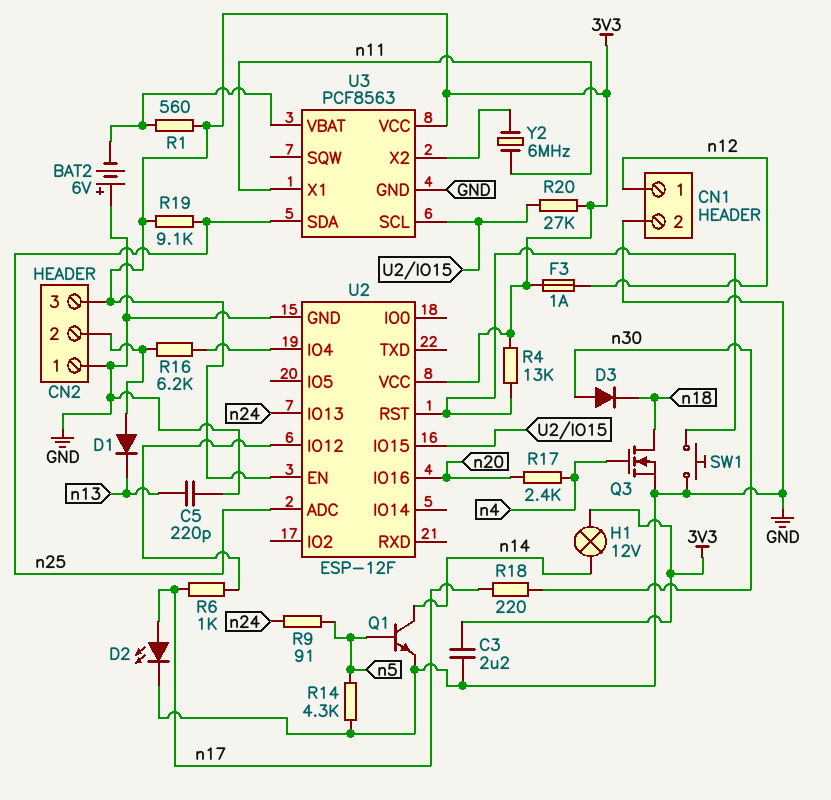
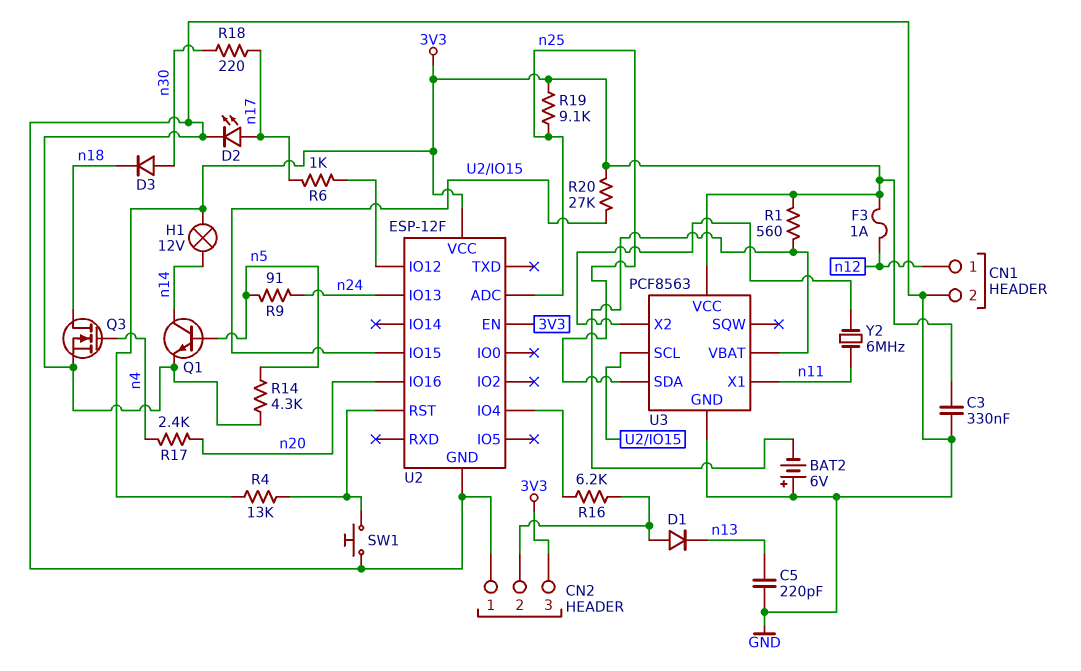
C3: 2.2uF (3V3, GND) -> 330nF (3V3, GND)

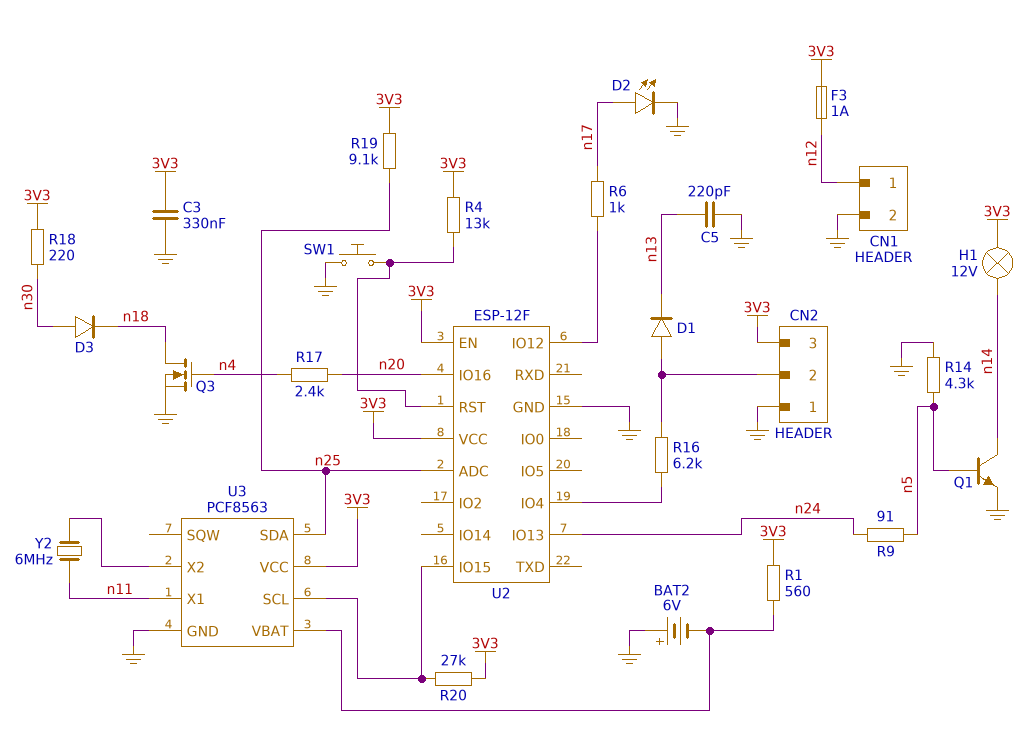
R18: 220 (n17, n30) -> 220 (3V3, n30)

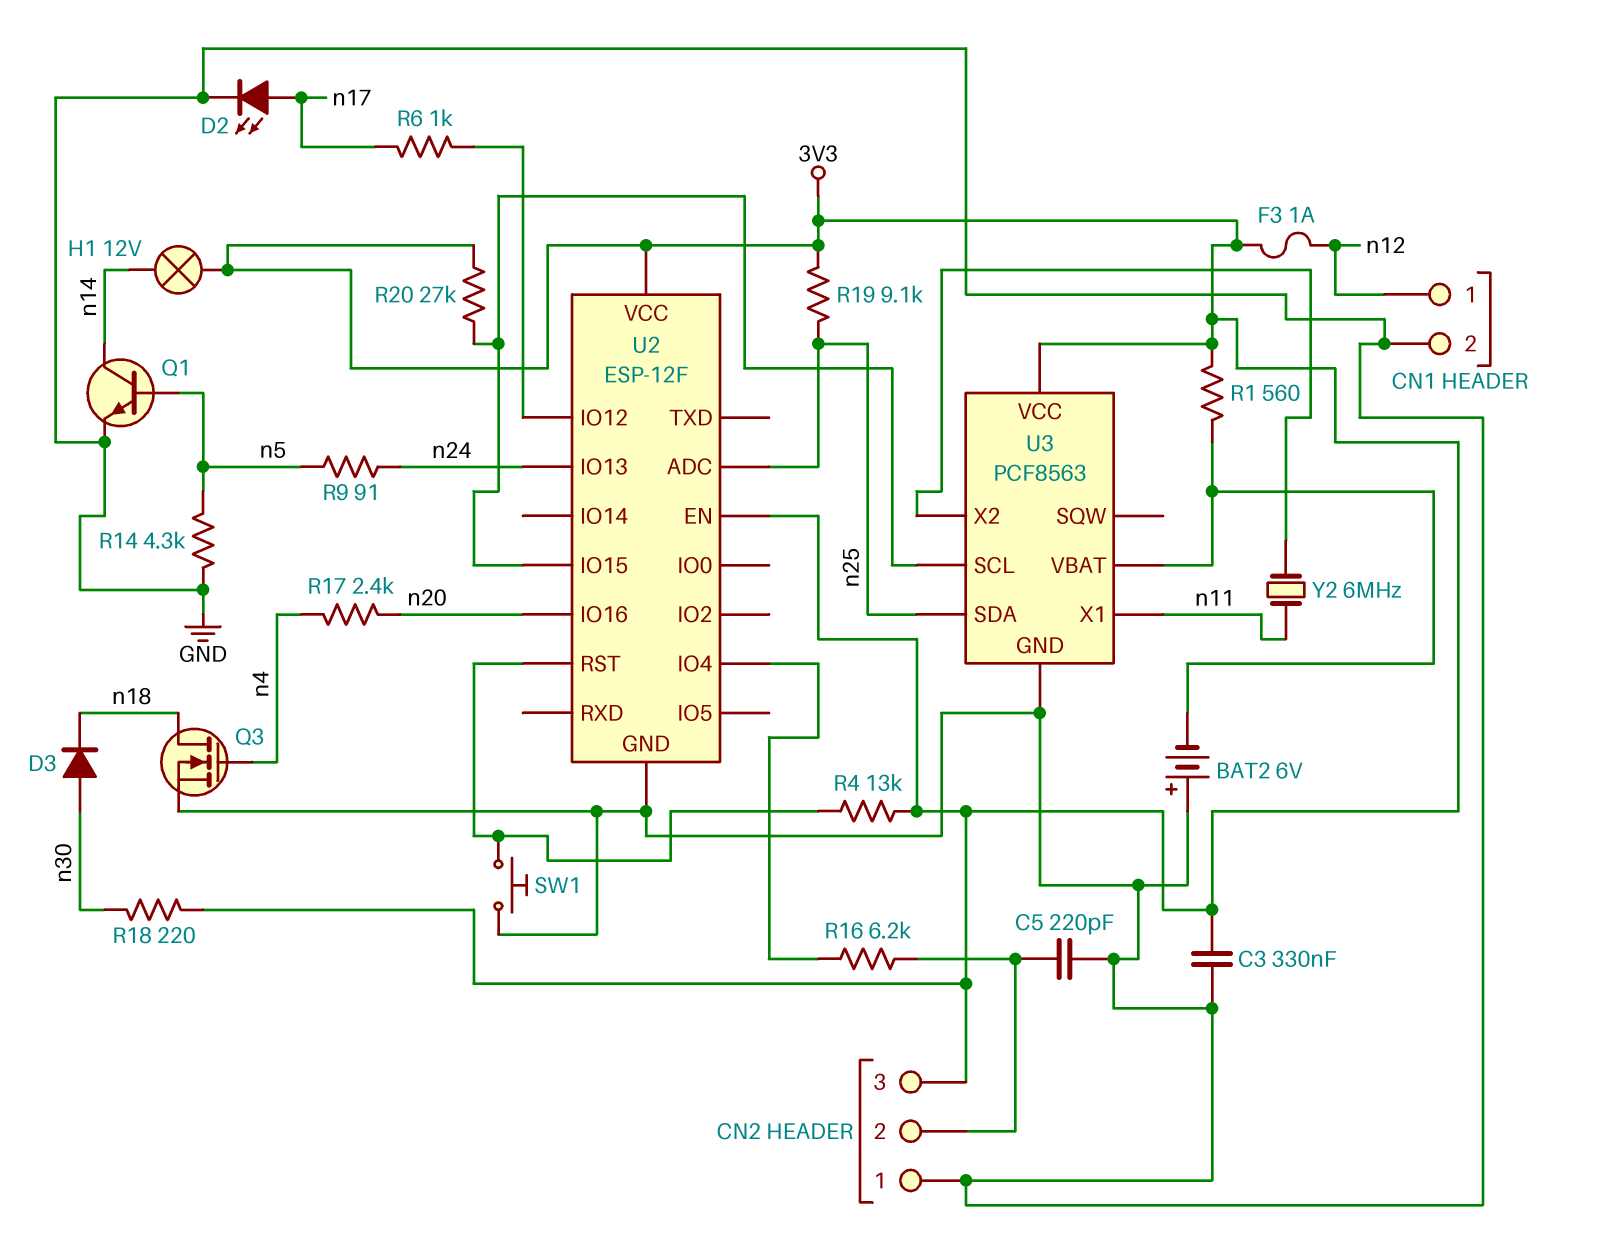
C5: 220pF (GND, n13) -> 220pF (CN2/2, GND)
D1: diode (A CN2/2, K n13) -> none

